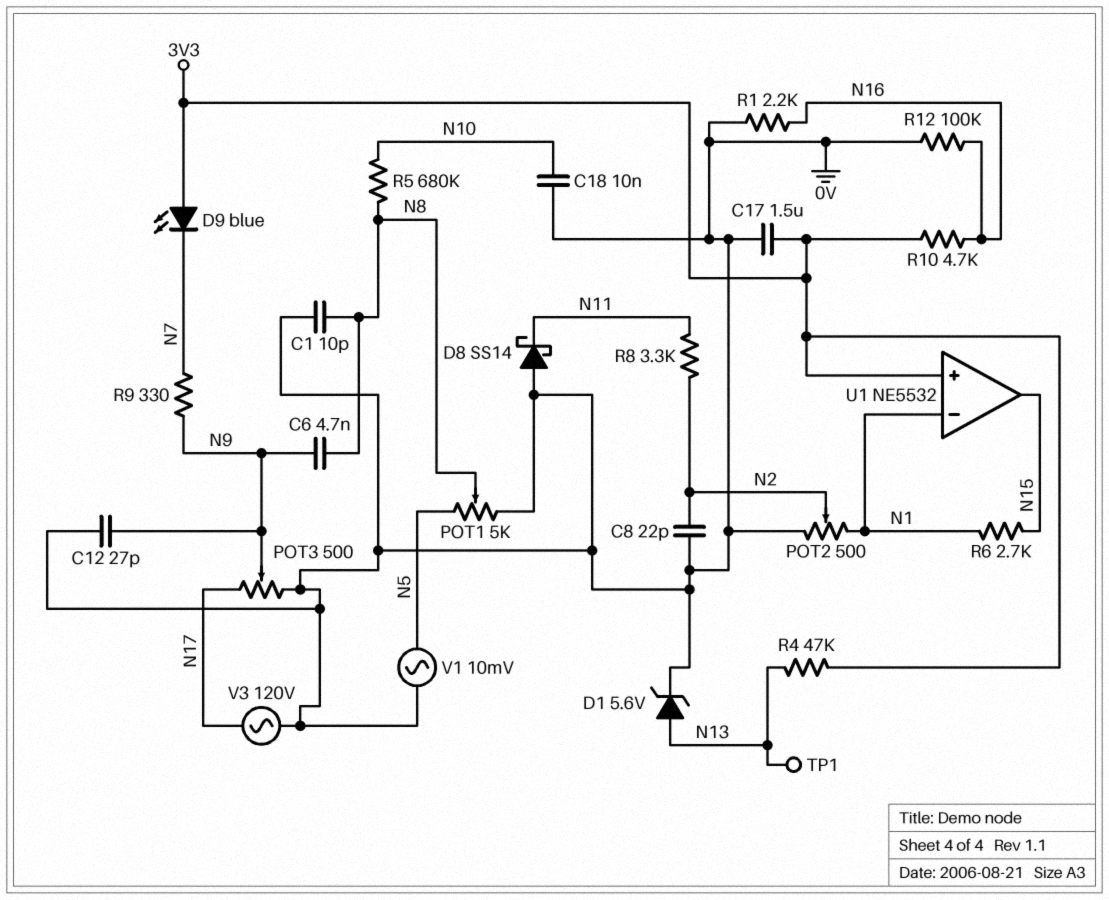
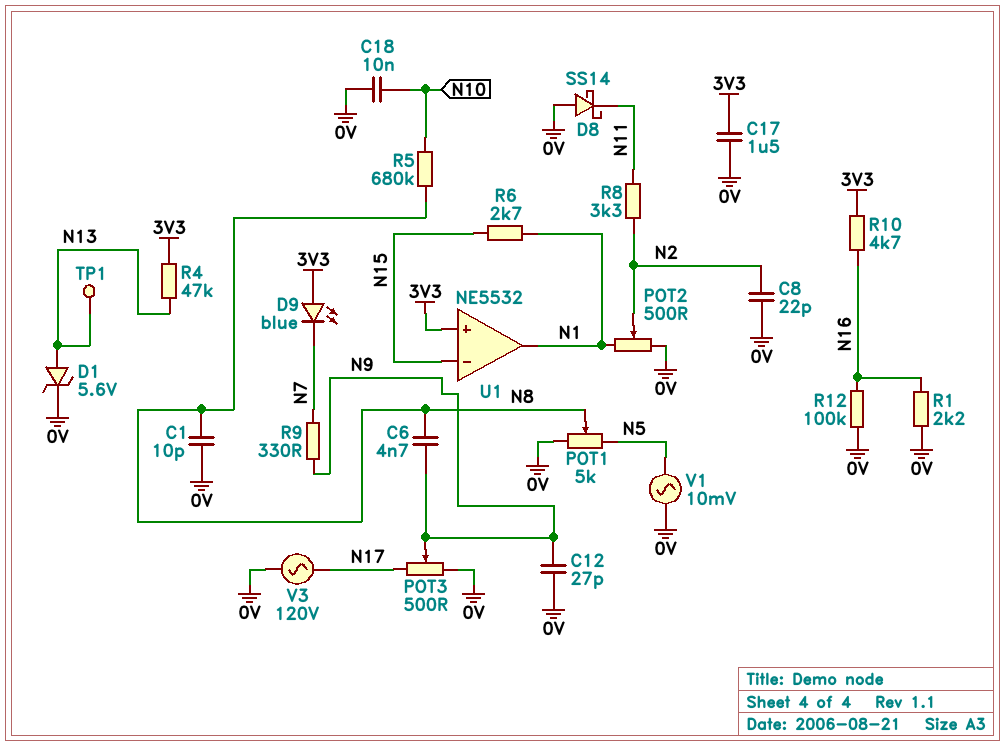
U1 pin in-: N1 -> N15
U1 pin out: N15 -> N1

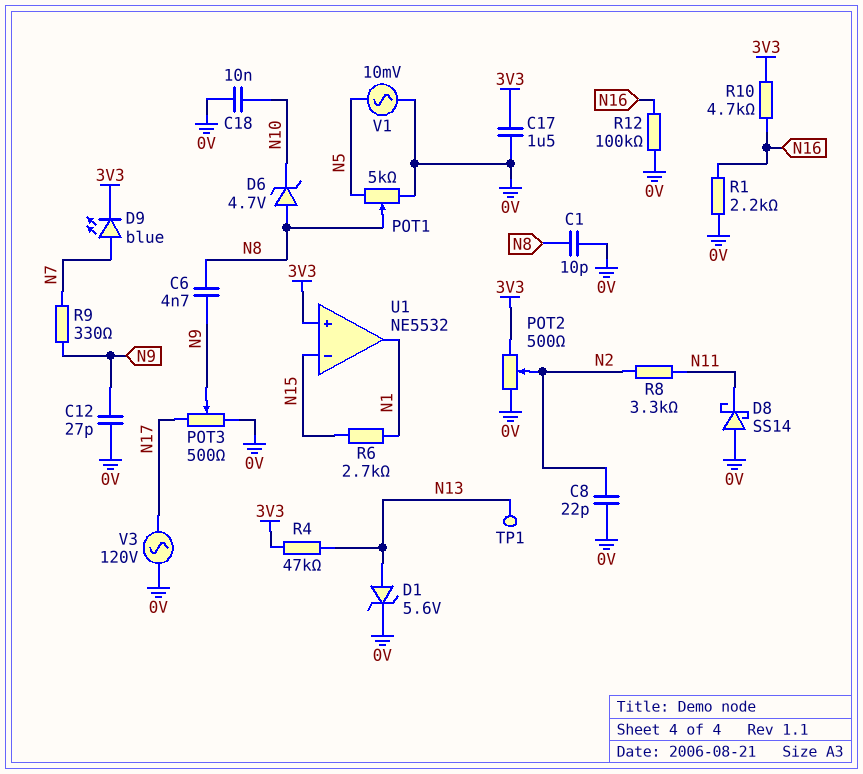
D6: none -> zener 4.7V (A N8, K N10)
D9: LED blue (A 3V3, K N7) -> LED blue (A N7, K 3V3)
POT2: 500 (0V, N1, wiper N2) -> 500 (0V, 3V3, wiper N2)
R5: 680k (N8, N10) -> none

